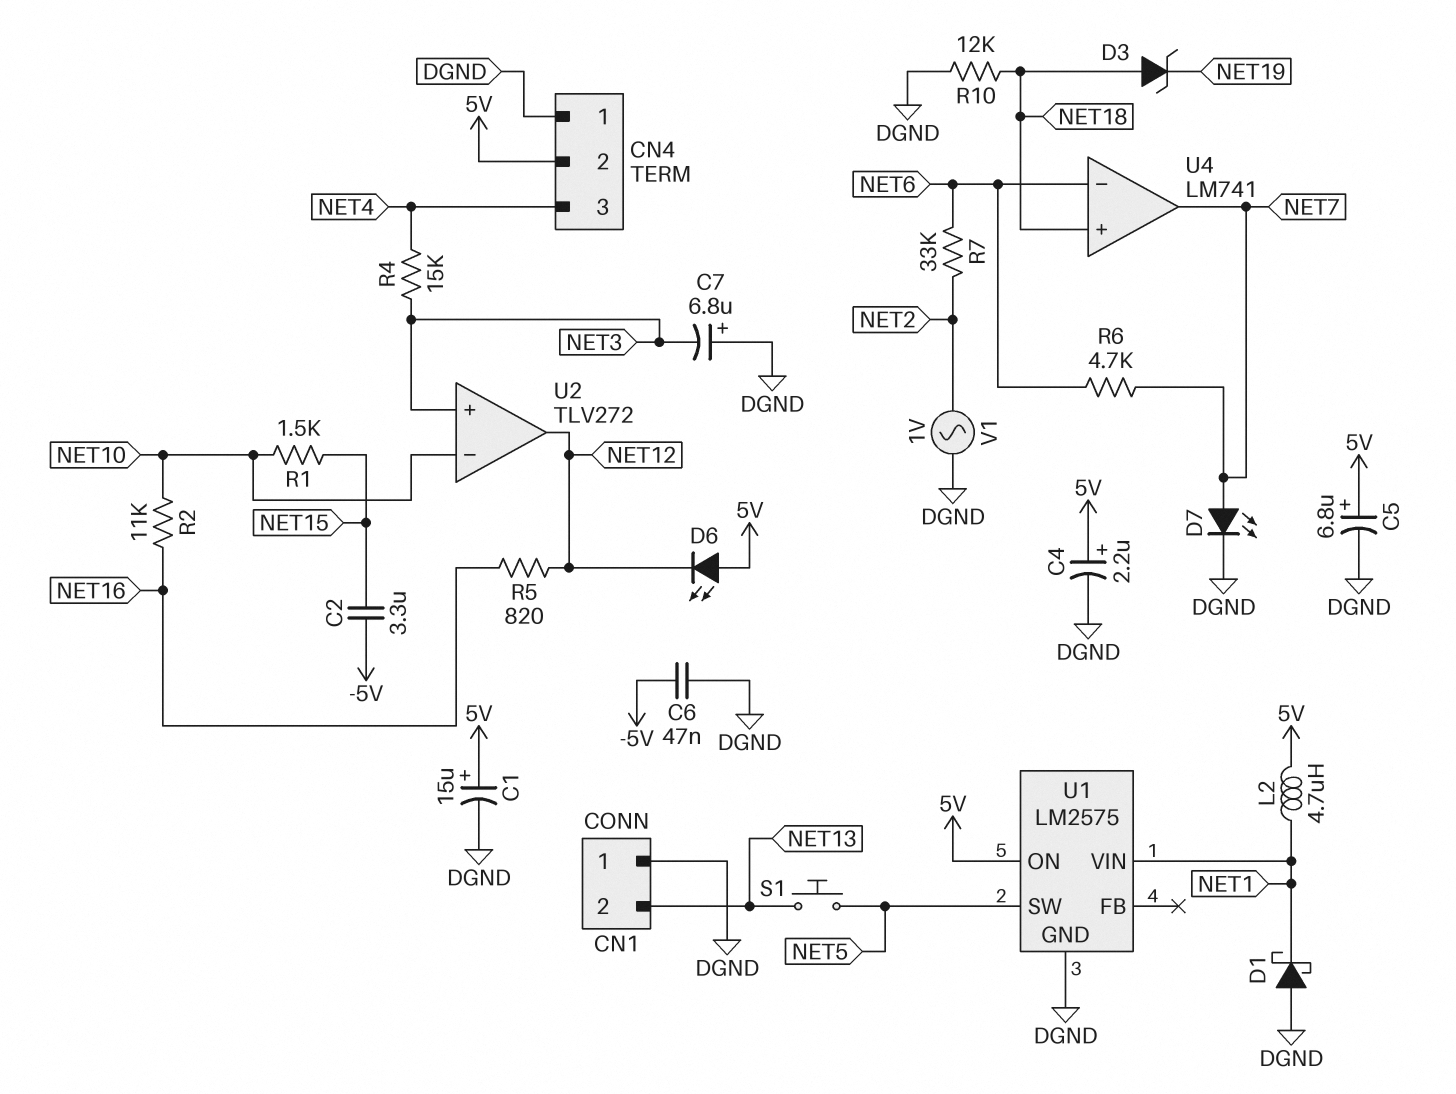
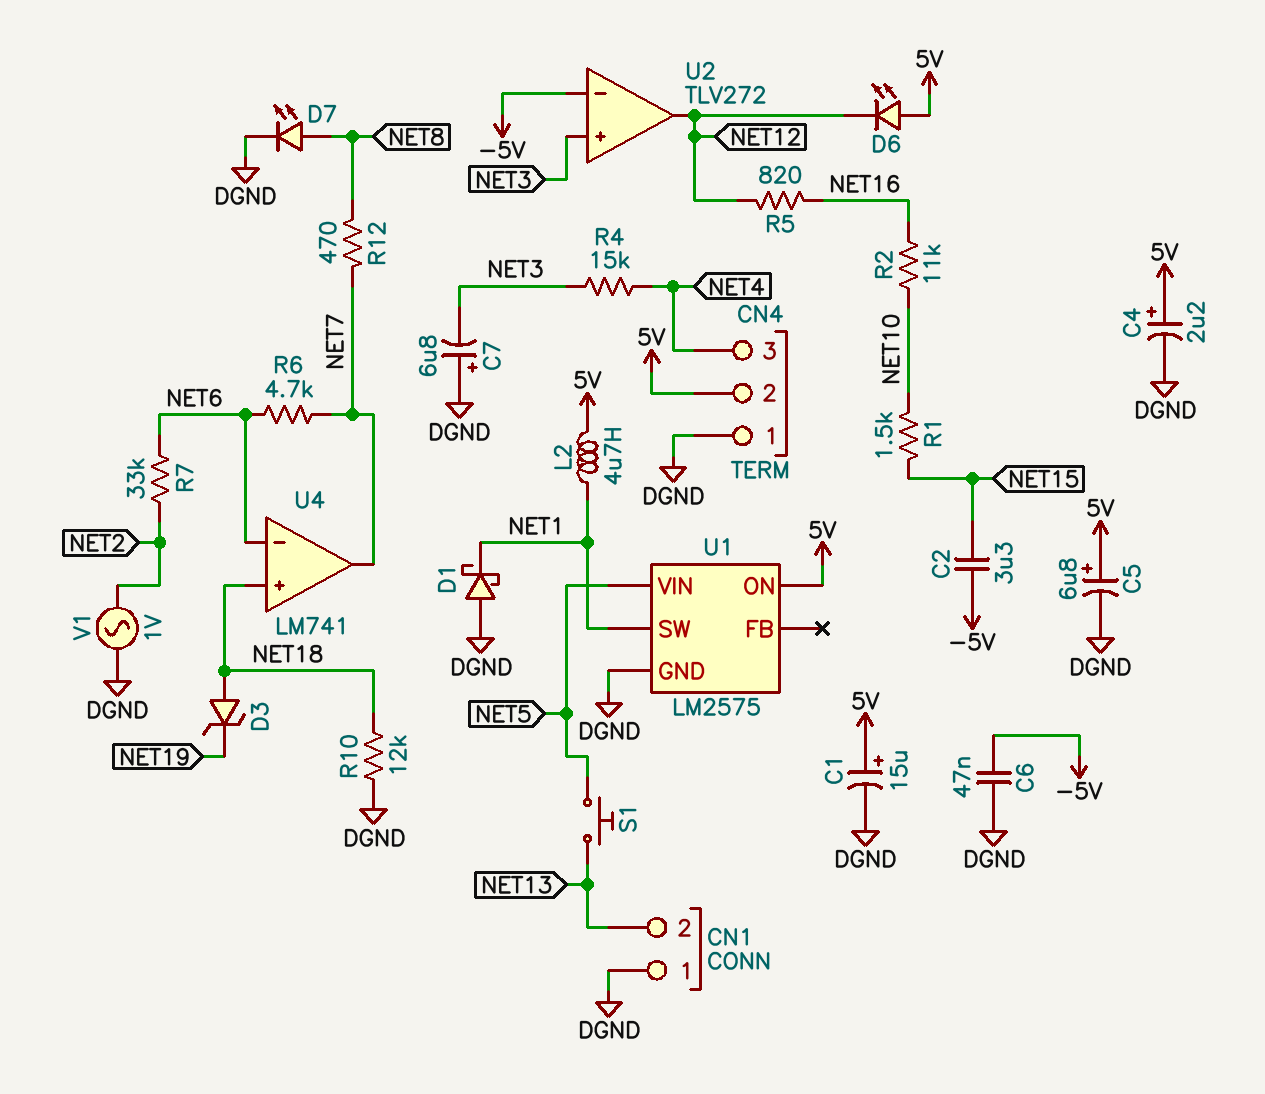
D7: LED (A NET7, K DGND) -> LED (A NET8, K DGND)
R12: none -> 470 (NET7, NET8)
U1 pin SW: NET5 -> NET1
U1 pin VIN: NET1 -> NET5
U2 pin in-: NET10 -> -5V

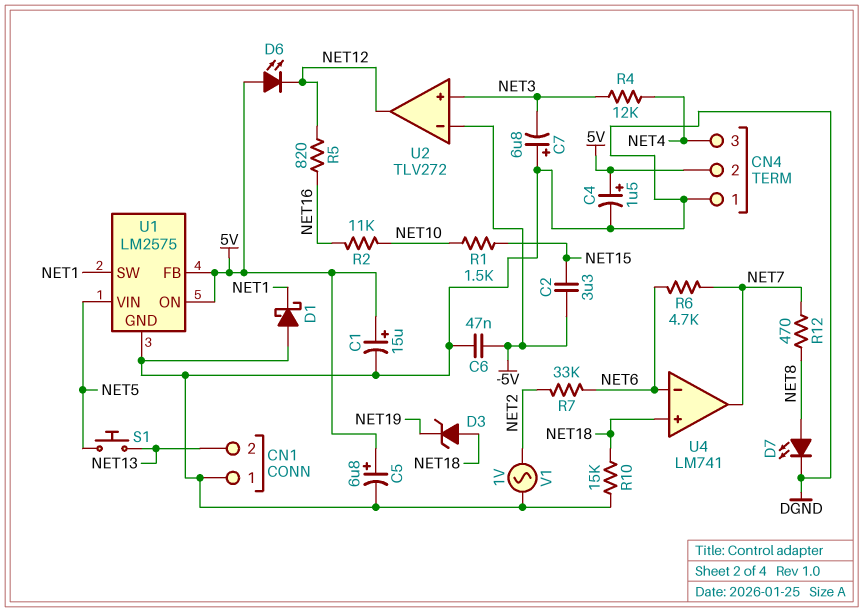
C4: 2.2uF (plus 5V, minus DGND) -> 1.5uF (plus 5V, minus DGND)
L2: 4.7uH (5V, NET1) -> none
R4: 15k (NET3, NET4) -> 12k (NET3, NET4)
R10: 12k (DGND, NET18) -> 15k (DGND, NET18)
U1 pin FB: none -> 5V

